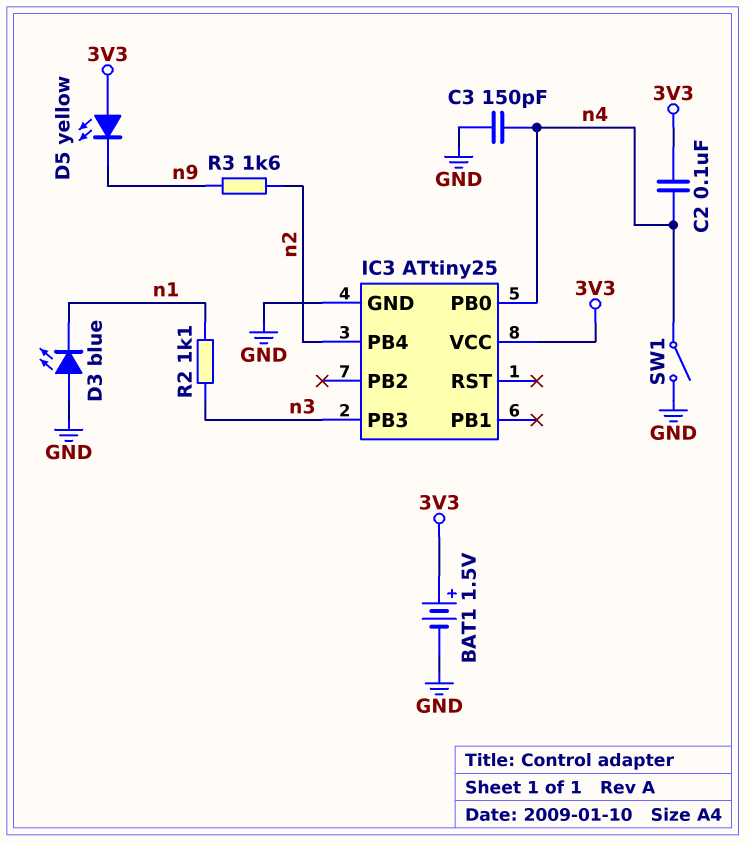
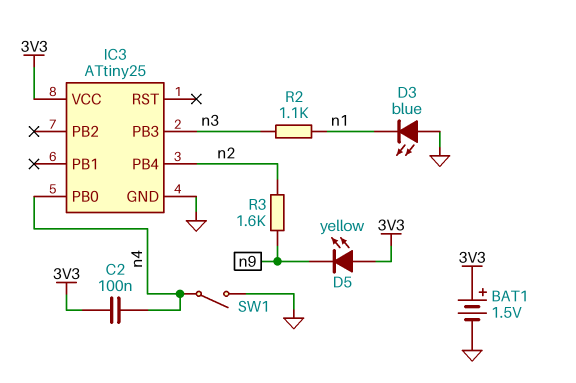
C3: 150pF (GND, n4) -> none

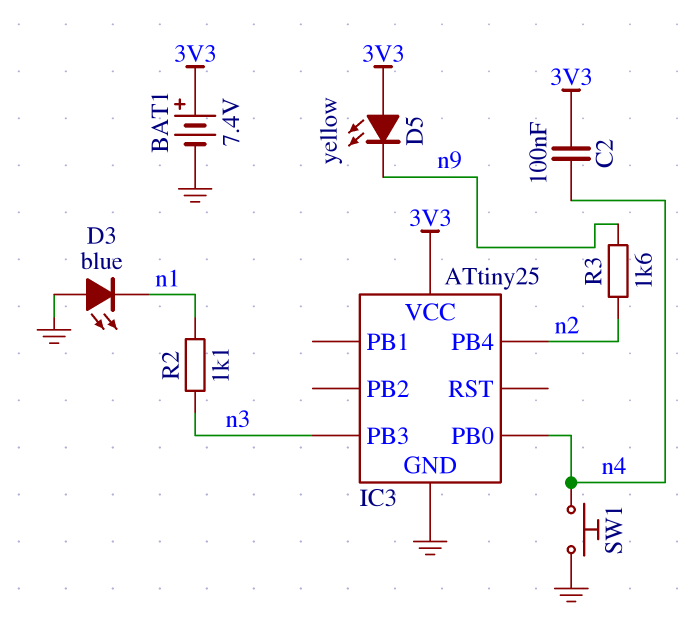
BAT1: 1.5V (plus 3V3, minus GND) -> 7.4V (plus 3V3, minus GND)
SW1: switch (GND, n4) -> button (GND, n4)

